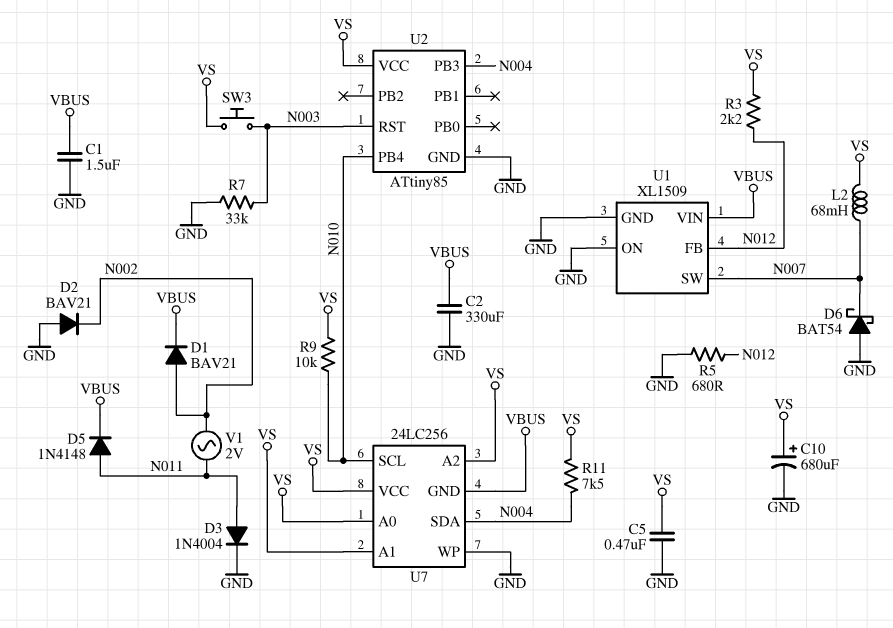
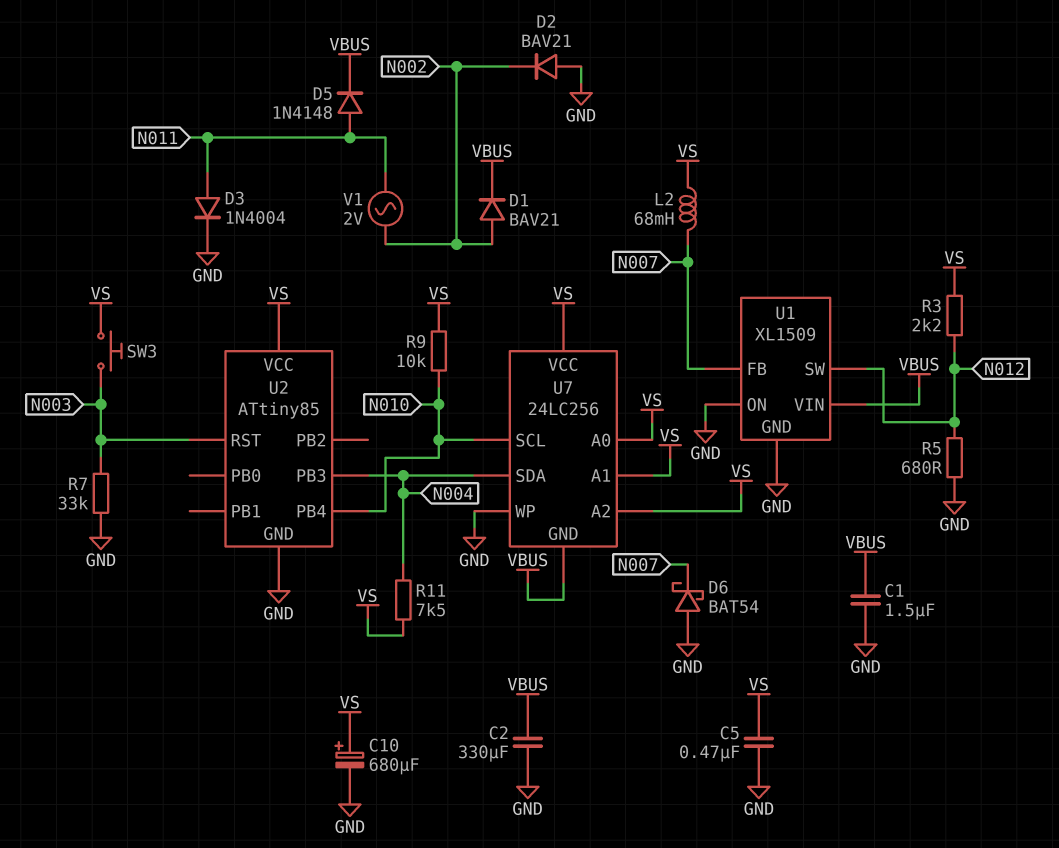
U1 pin FB: N012 -> N007
U1 pin SW: N007 -> N012

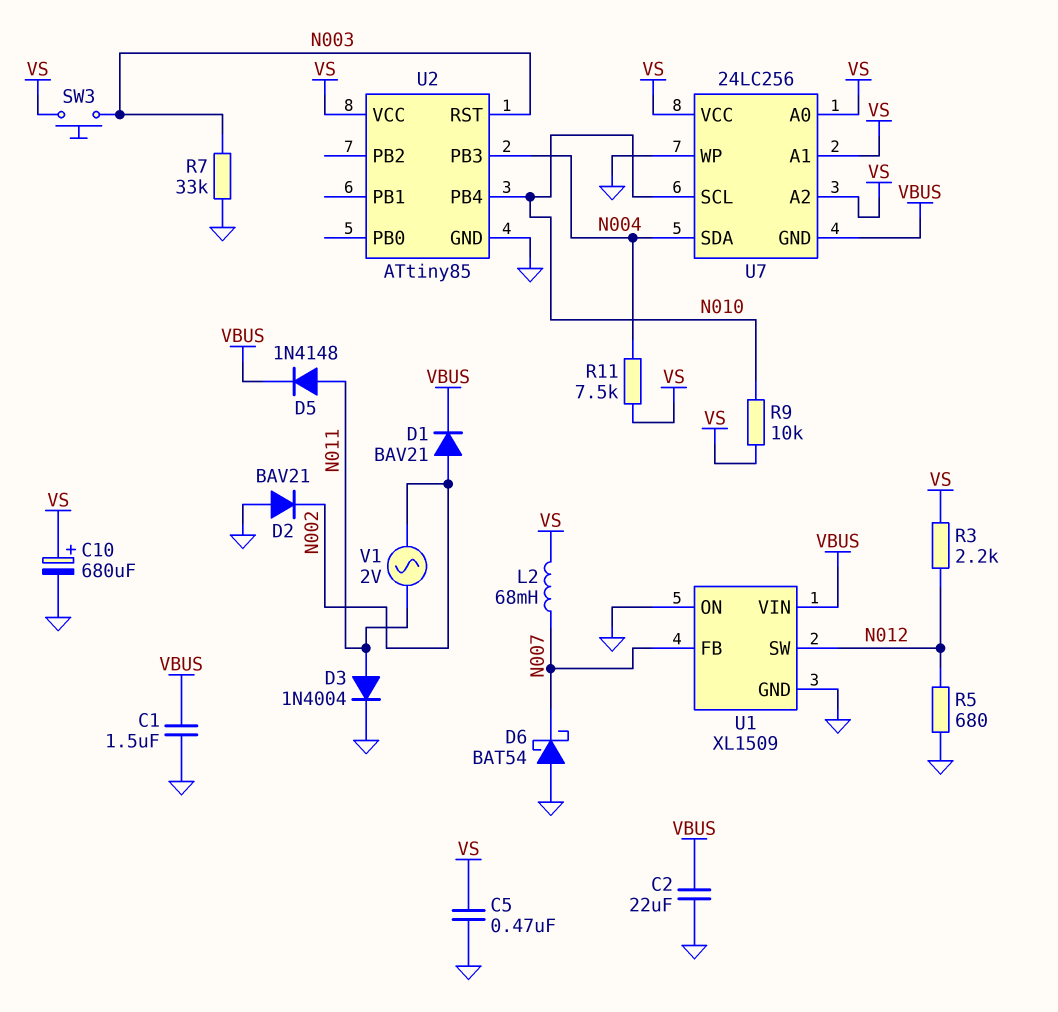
C2: 330uF (GND, VBUS) -> 22uF (GND, VBUS)

